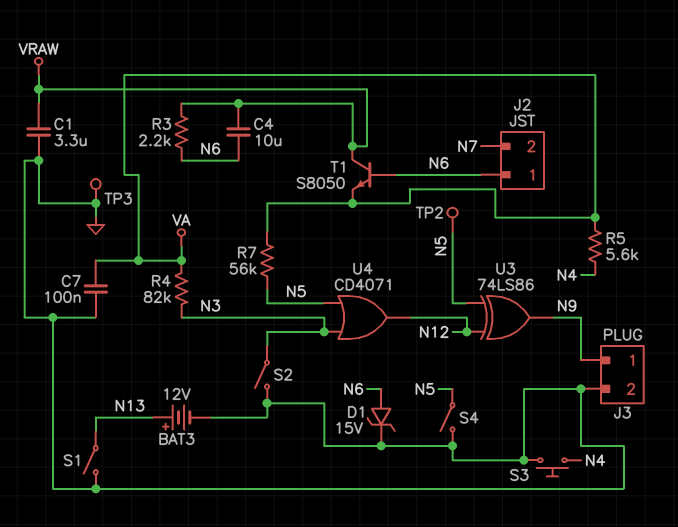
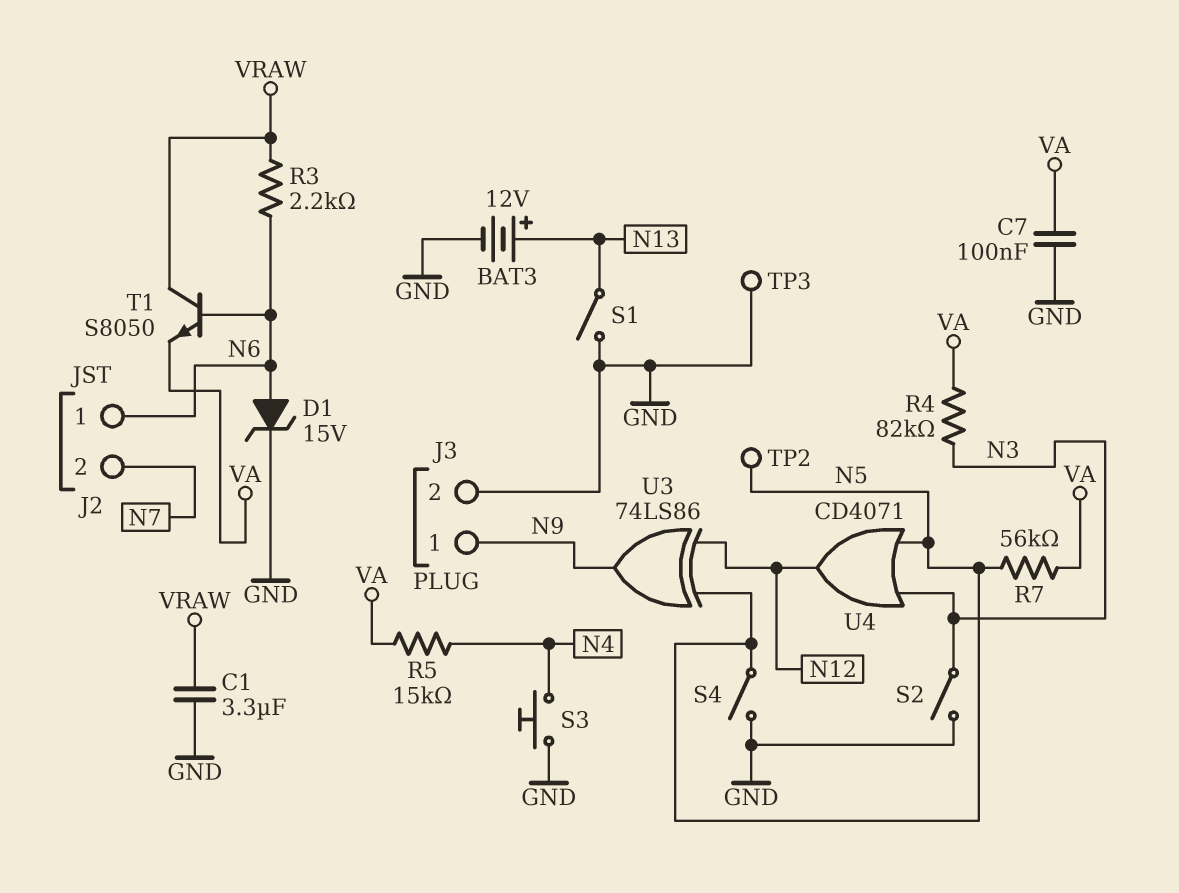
C4: 10uF (N6, VRAW) -> none
R5: 5.6k (N4, VA) -> 15k (N4, VA)

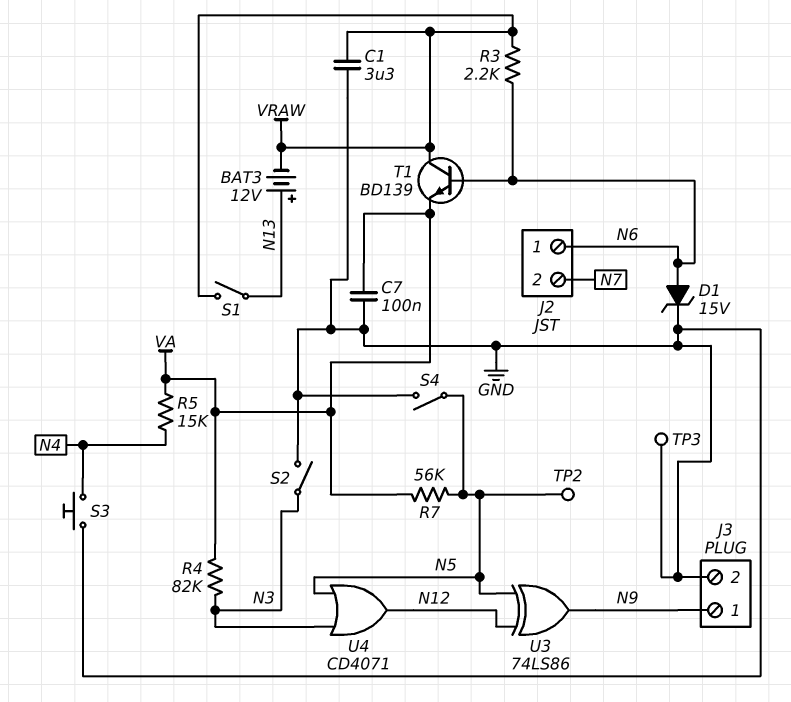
BAT3: 12V (plus N13, minus GND) -> 12V (plus N13, minus VRAW)
S1: switch (GND, N13) -> switch (N13, VRAW)
T1: NPN S8050 (B N6, C VRAW, E VA) -> NPN BD139 (B N6, C VRAW, E VA)

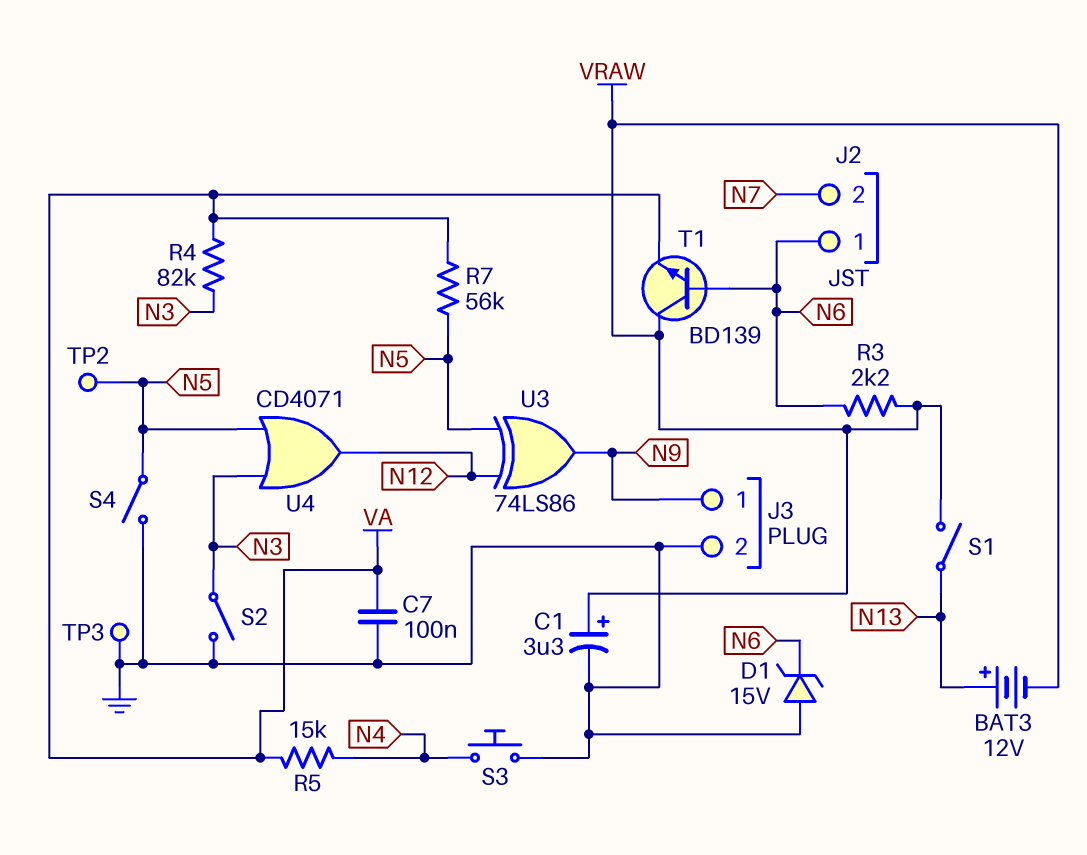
C1: 3.3uF (GND, VRAW) -> 3.3uF (plus VRAW, minus GND)
D1: zener 15V (A N6, K GND) -> zener 15V (A GND, K N6)

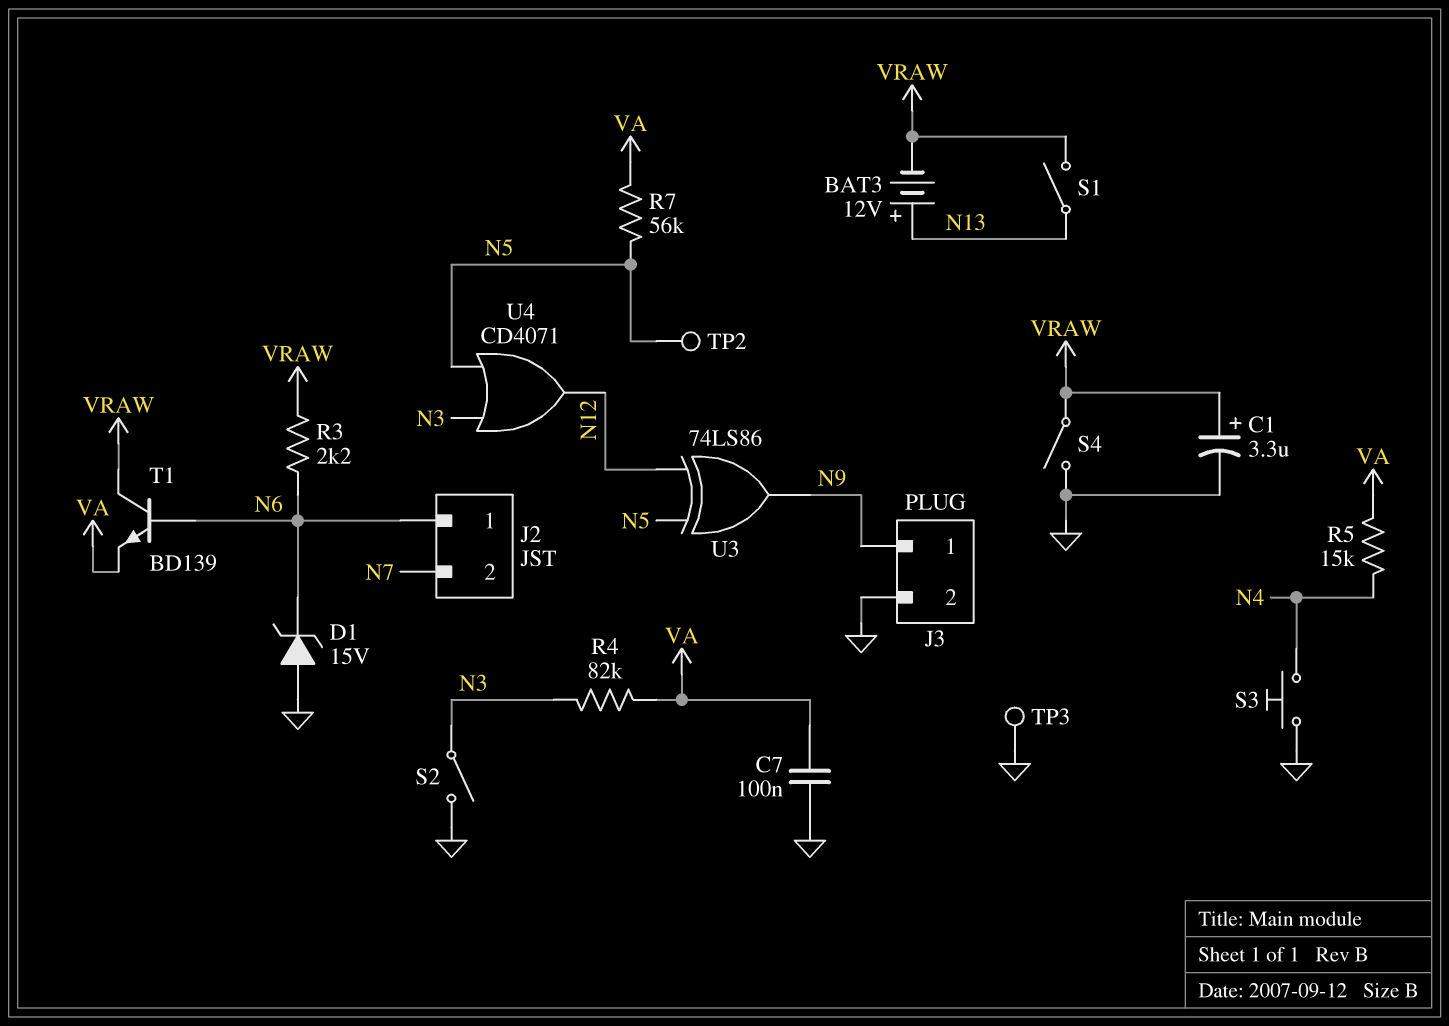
S4: switch (GND, N5) -> switch (GND, VRAW)

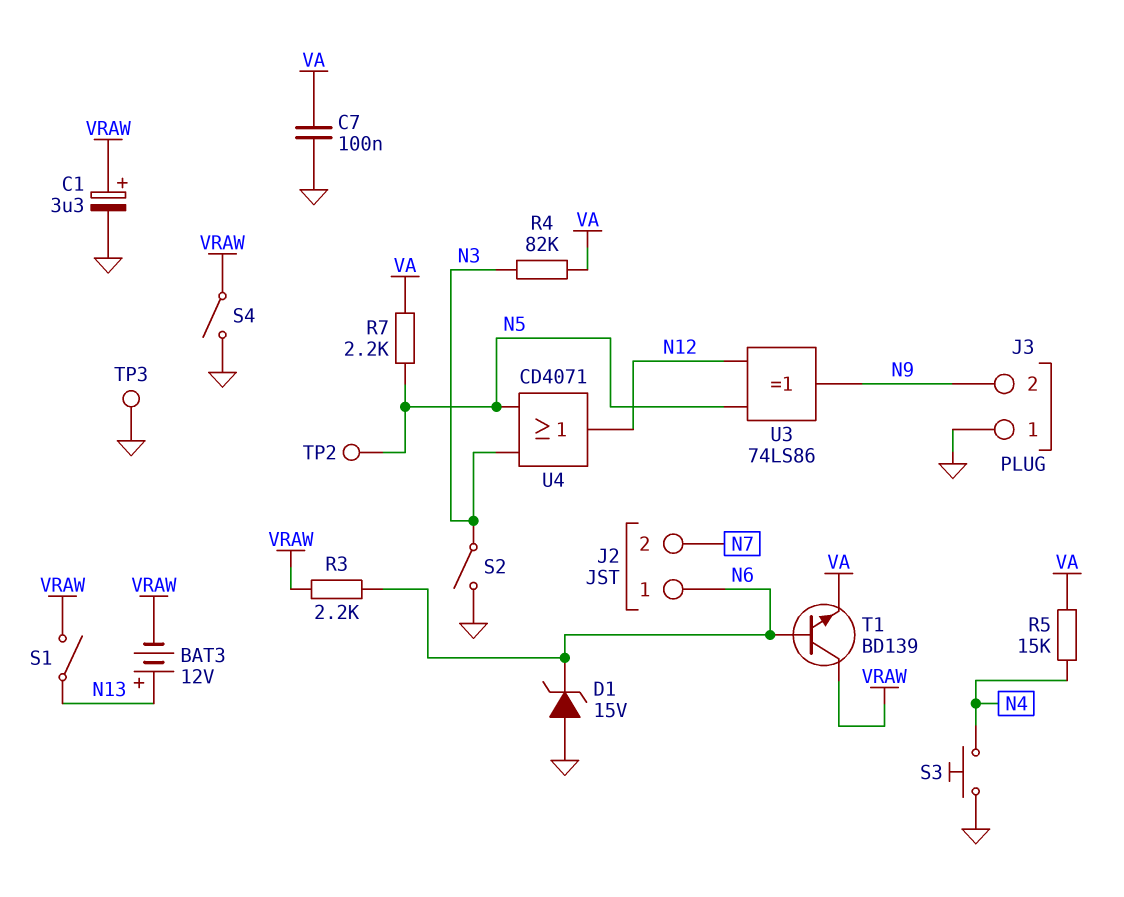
J3 pin 1: N9 -> GND
J3 pin 2: GND -> N9
R7: 56k (N5, VA) -> 2.2k (N5, VA)

